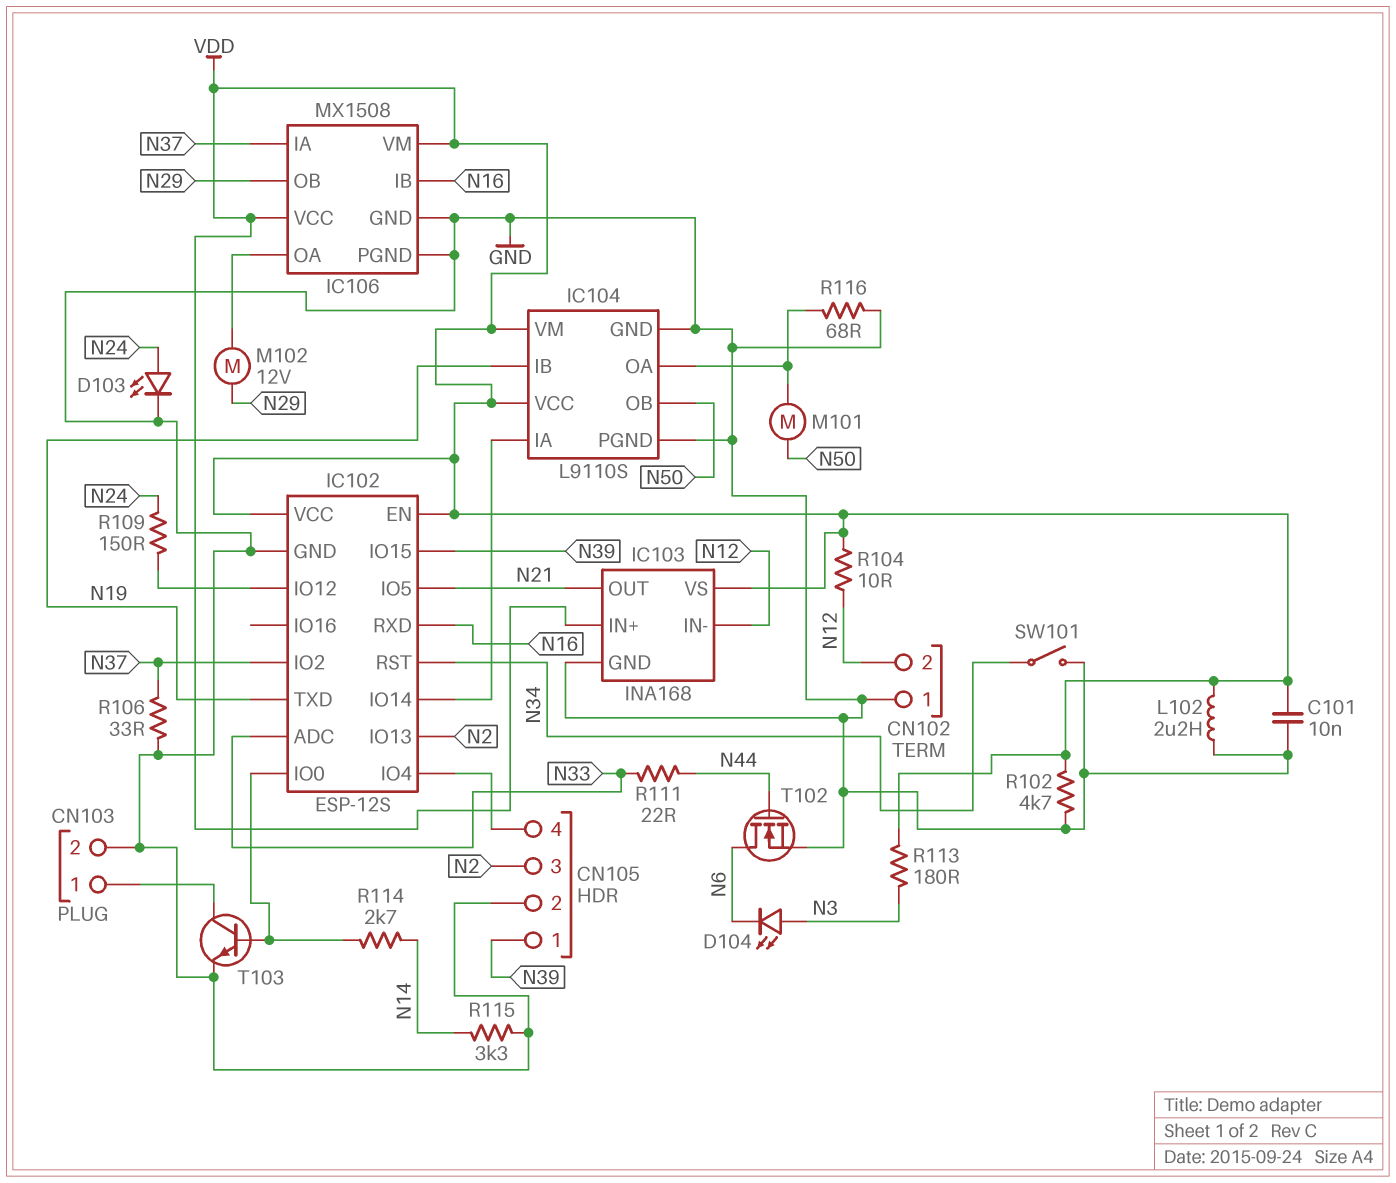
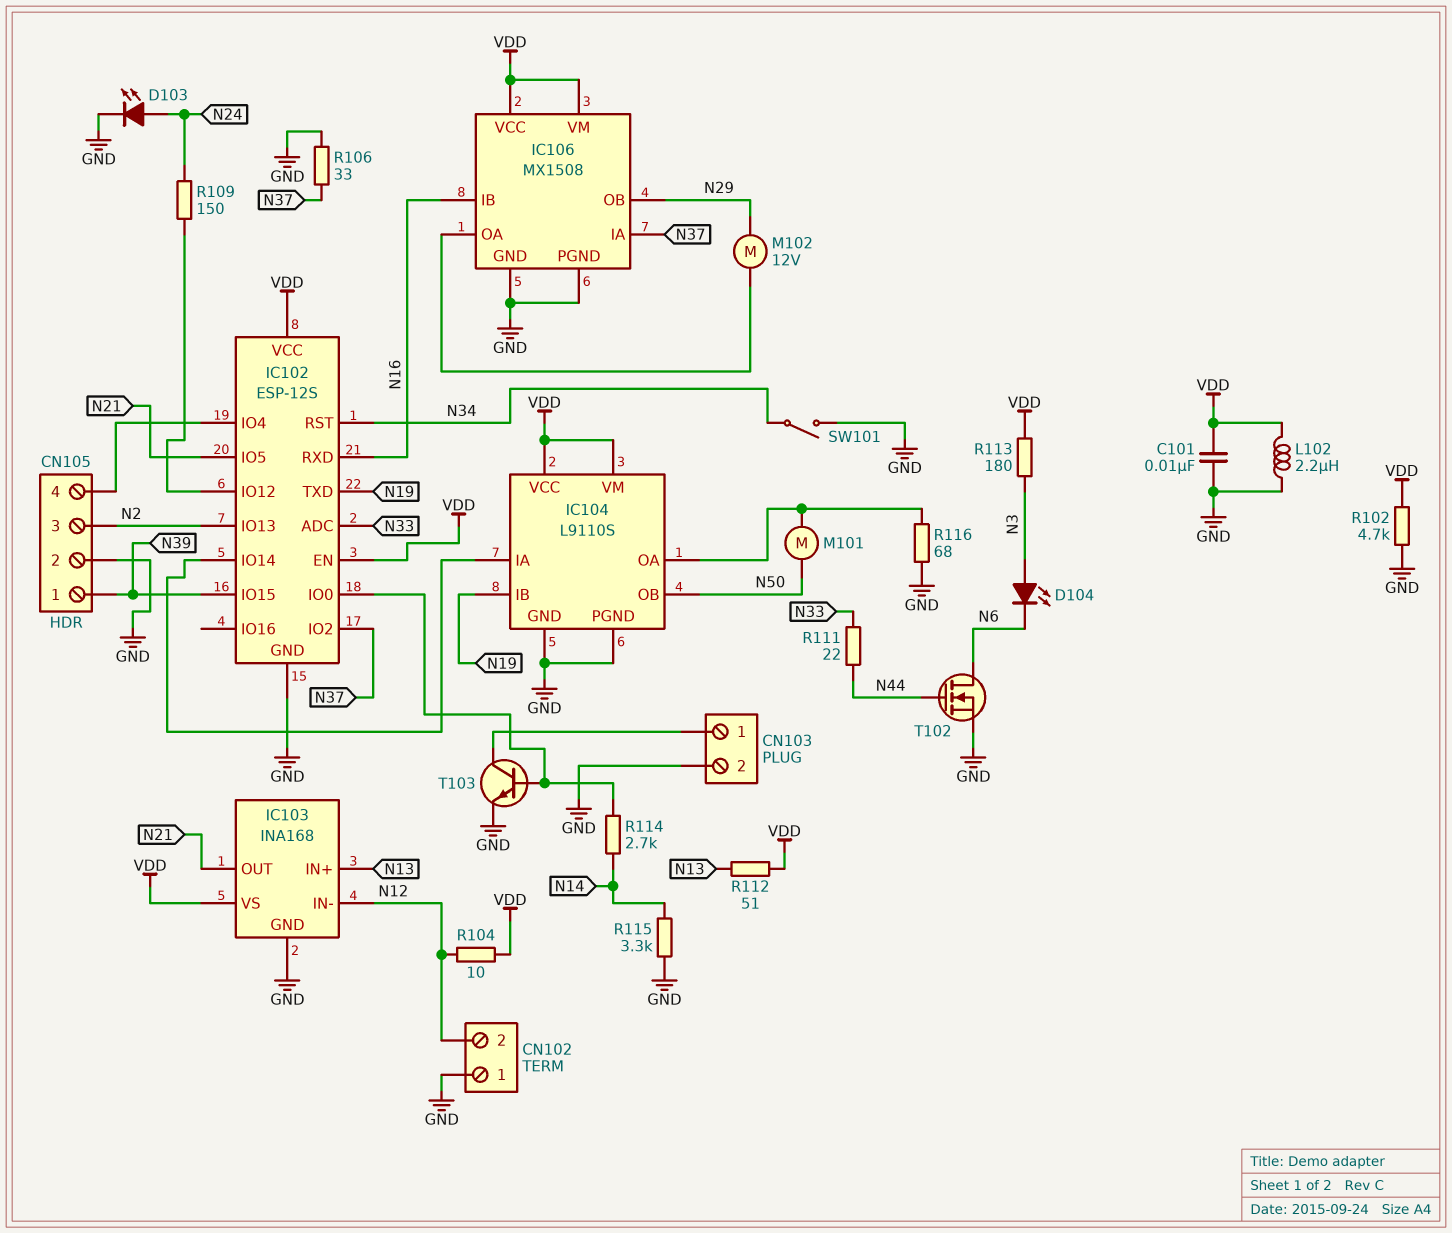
IC103 pin IN+: VDD -> N13
R112: none -> 51 (N13, VDD)

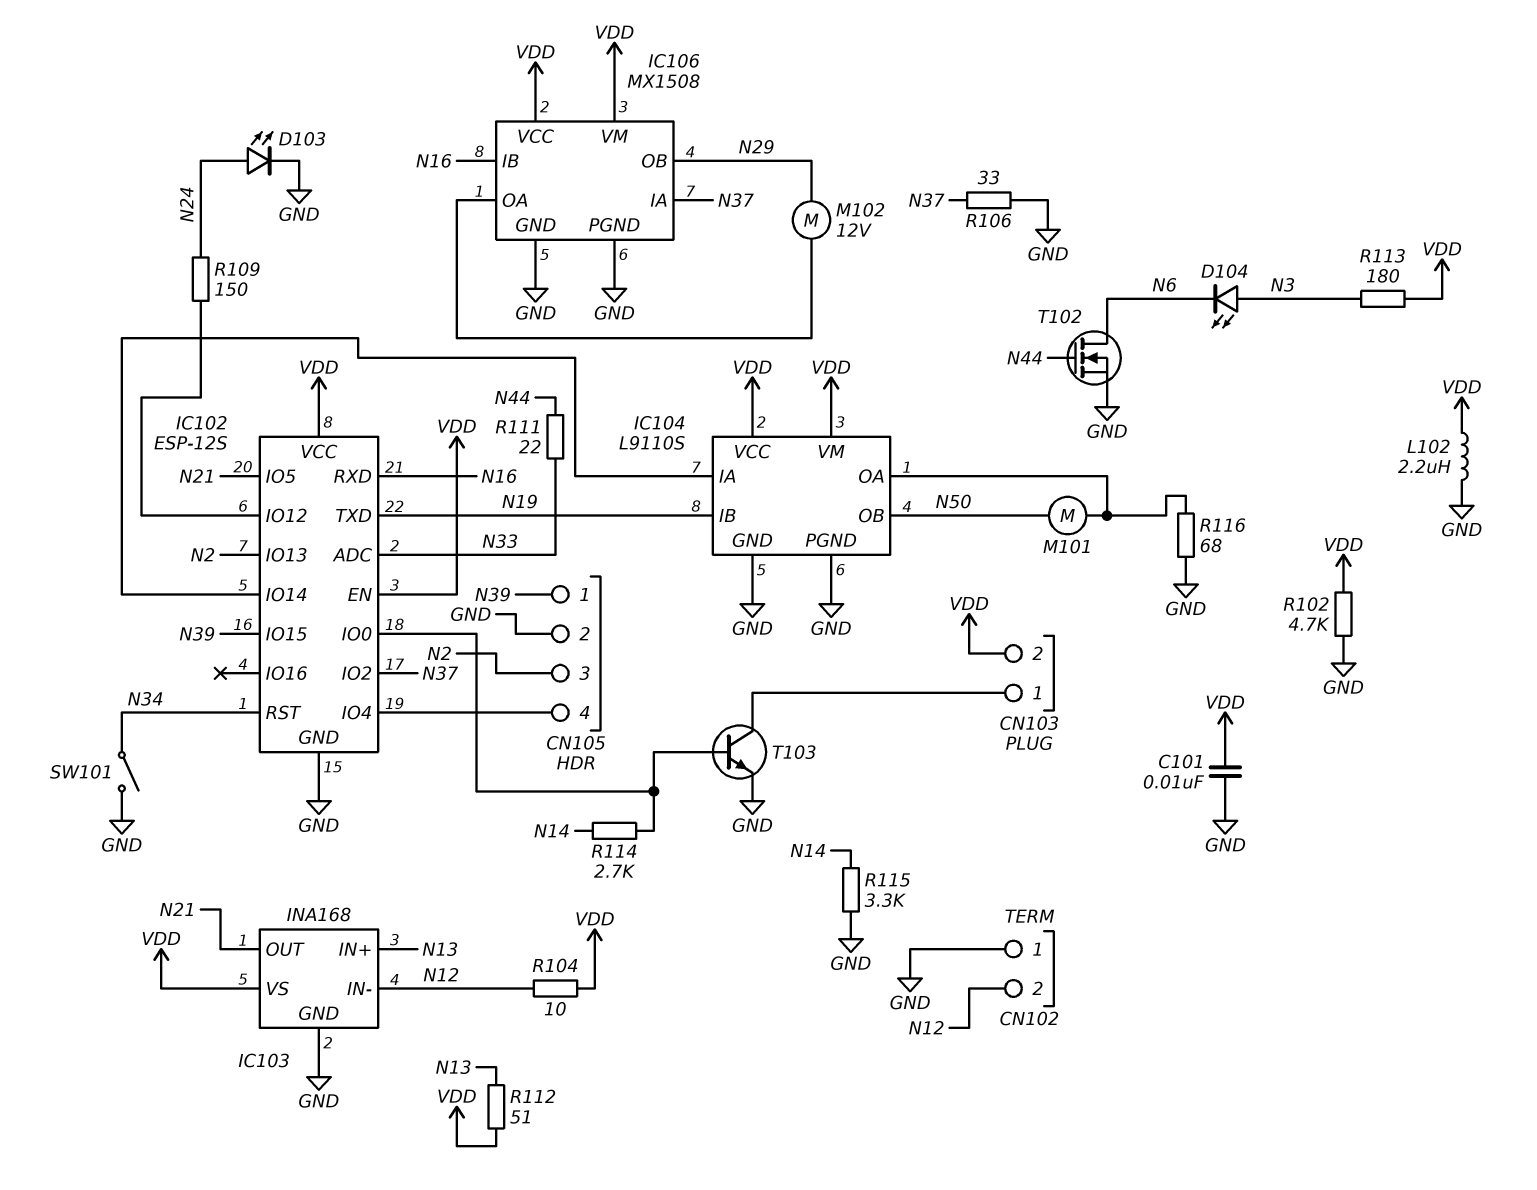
CN103 pin 2: GND -> VDD

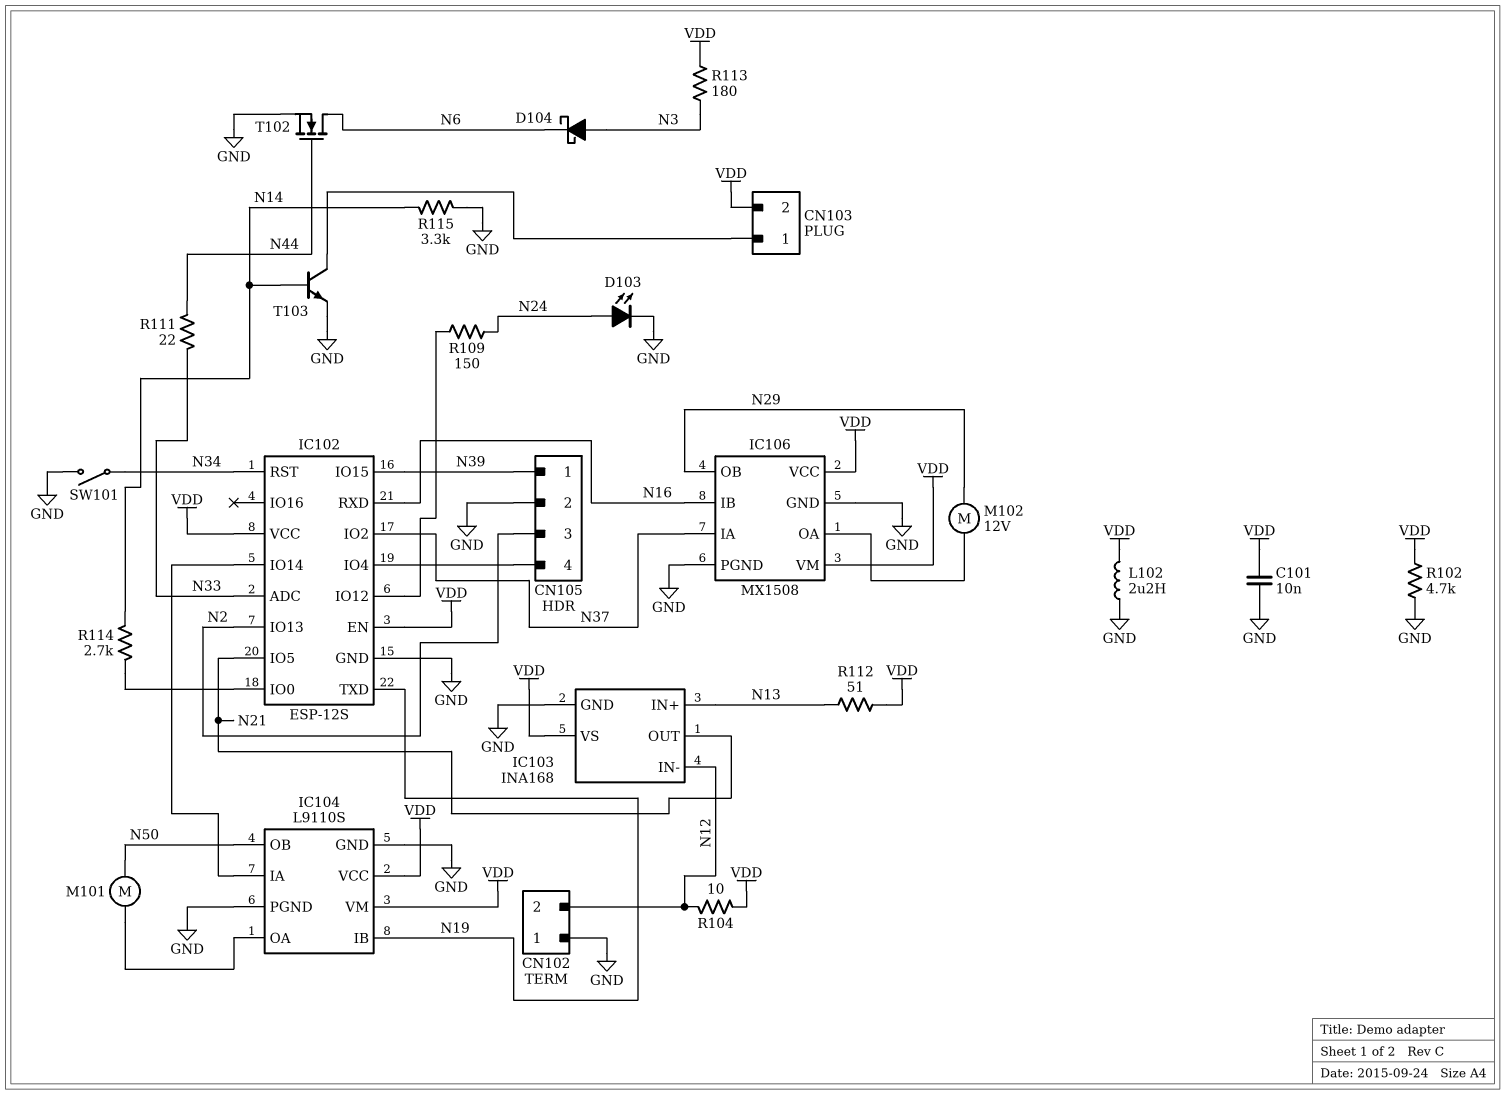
D104: LED (A N3, K N6) -> schottky (A N3, K N6)
R106: 33 (GND, N37) -> none
R116: 68 (GND, IC104/OA) -> none
T103: NPN (B IC102/IO0, C CN103/1, E GND) -> NPN (B N14, C CN103/1, E GND)

